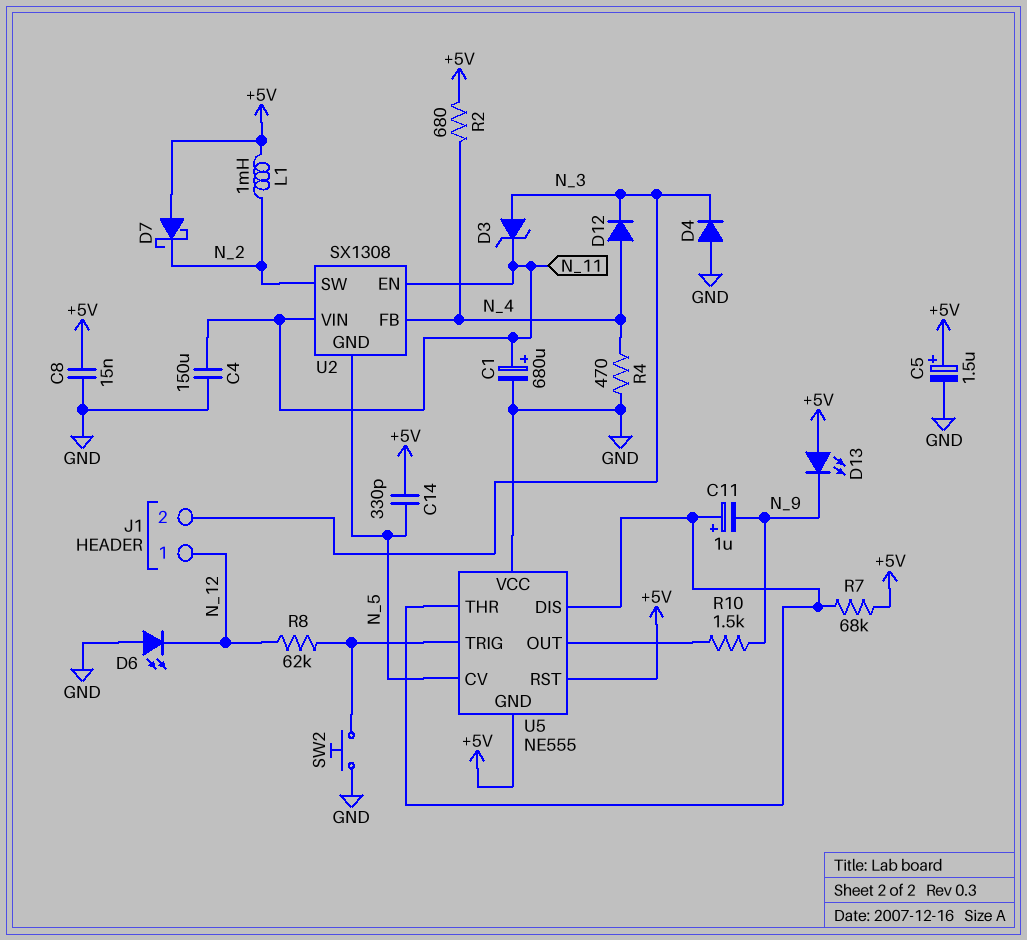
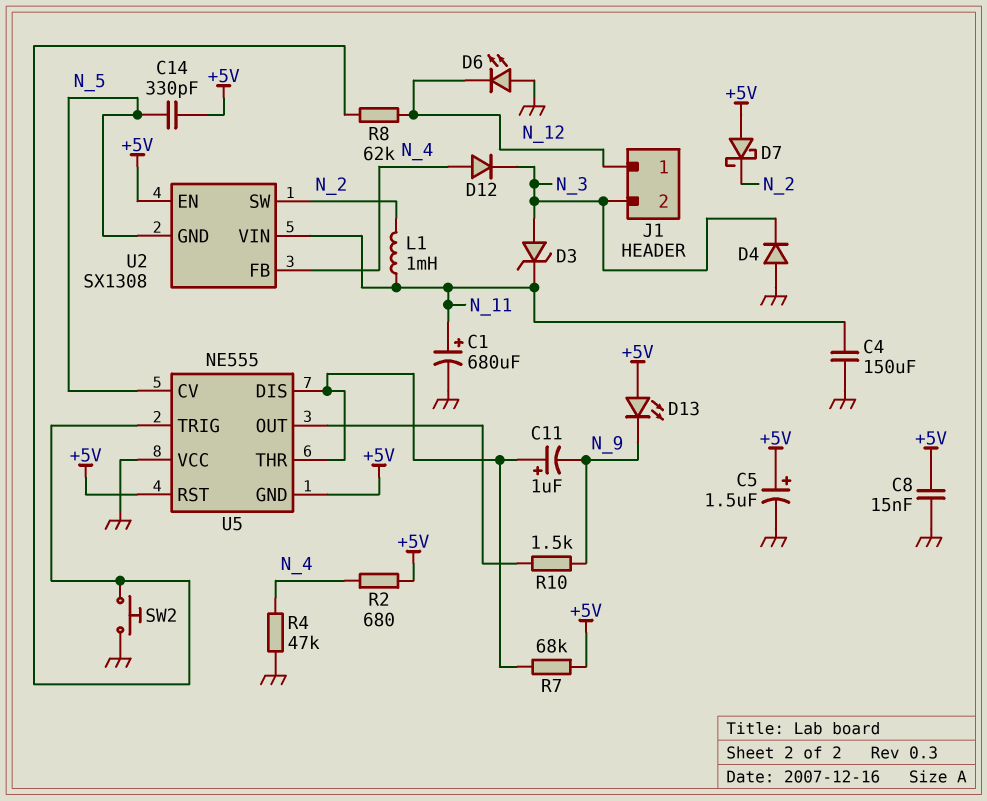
L1: 1mH (+5V, N_2) -> 1mH (N_2, N_11)
R4: 470 (GND, N_4) -> 47k (GND, N_4)
U2 pin EN: N_11 -> +5V

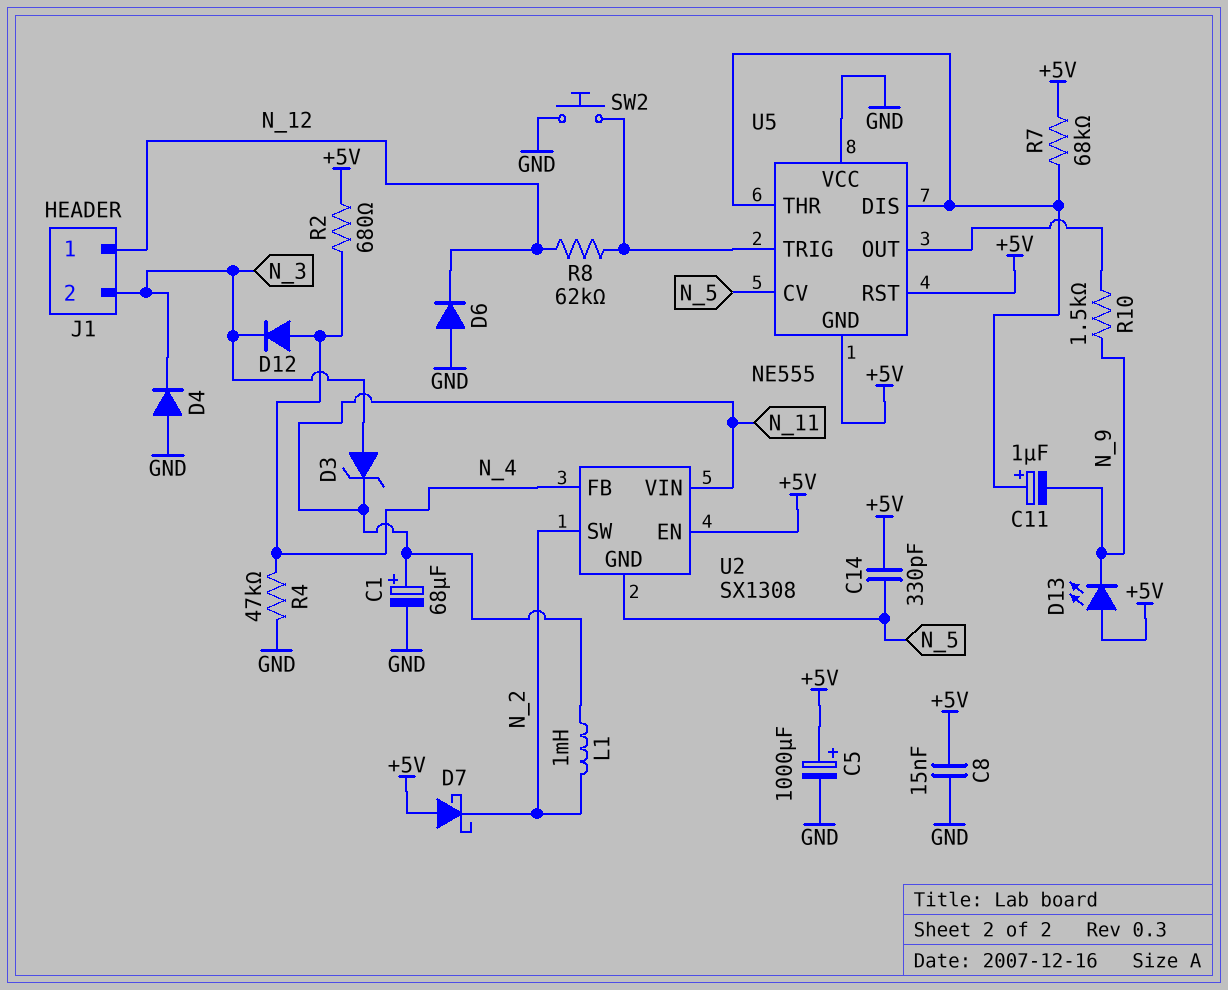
C1: 680uF (plus N_11, minus GND) -> 68uF (plus N_11, minus GND)
C4: 150uF (GND, N_11) -> none
C5: 1.5uF (plus +5V, minus GND) -> 1000uF (plus +5V, minus GND)
D6: LED (A GND, K N_12) -> diode (A GND, K N_12)

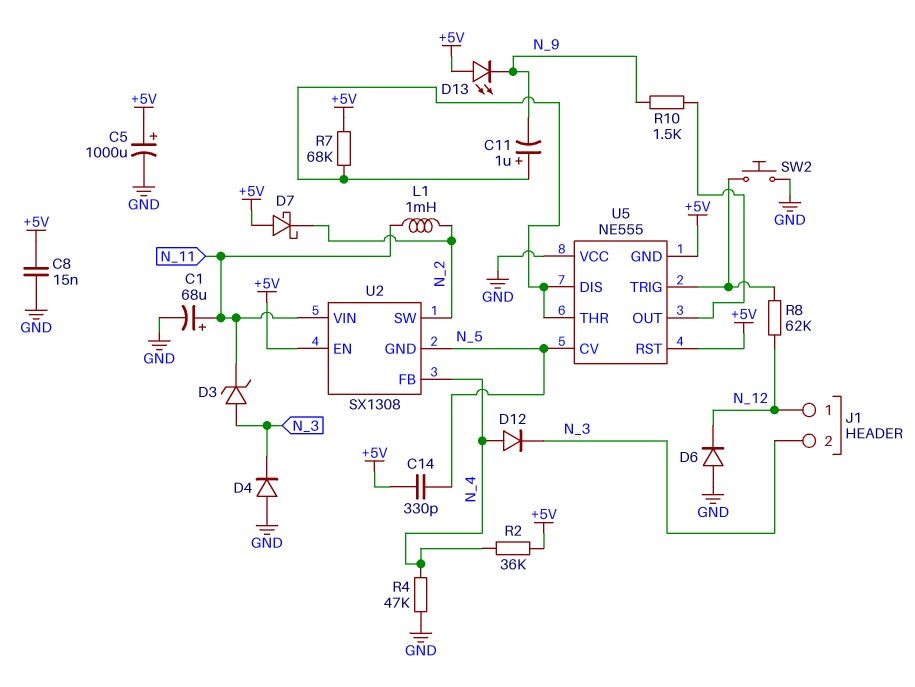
R2: 680 (+5V, N_4) -> 36k (+5V, N_4)

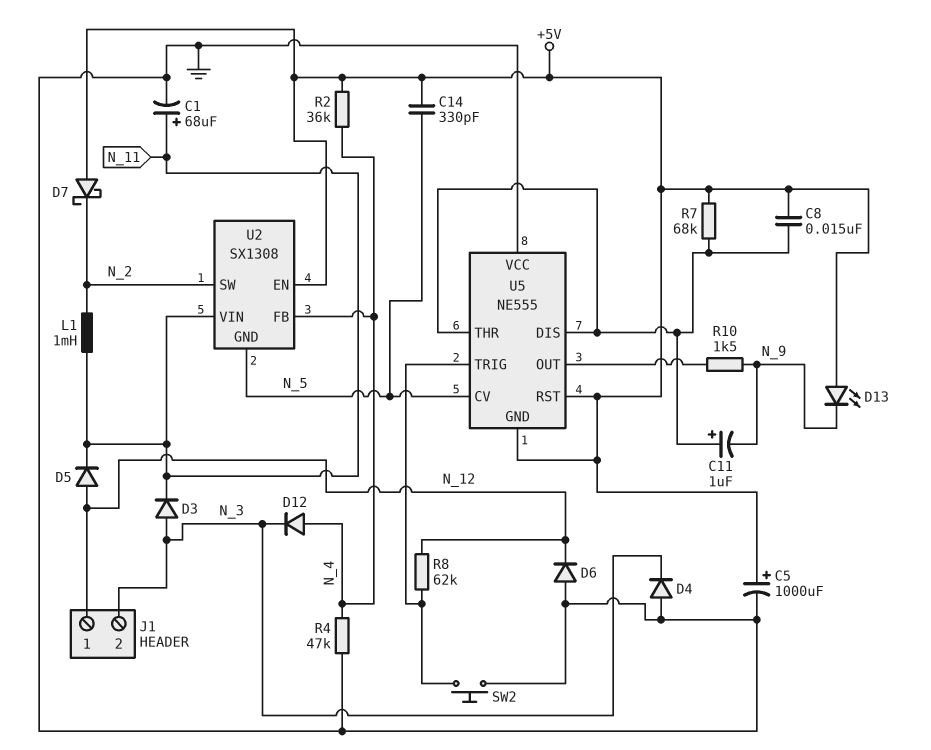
C8: 15nF (+5V, GND) -> 15nF (+5V, U5/DIS)
D3: zener (A N_3, K N_11) -> diode (A N_3, K N_11)
D5: none -> diode (A N_12, K N_11)

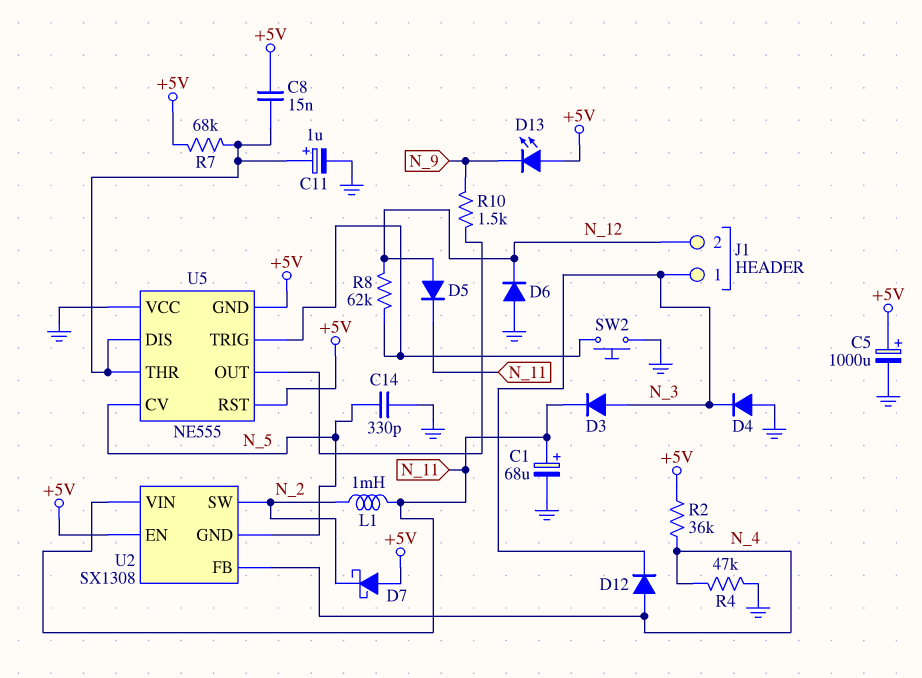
C11: 1uF (plus U5/DIS, minus N_9) -> 1uF (plus U5/DIS, minus GND)
C14: 330pF (+5V, N_5) -> 330pF (GND, N_5)
J1 pin 1: N_12 -> N_3
J1 pin 2: N_3 -> N_12

